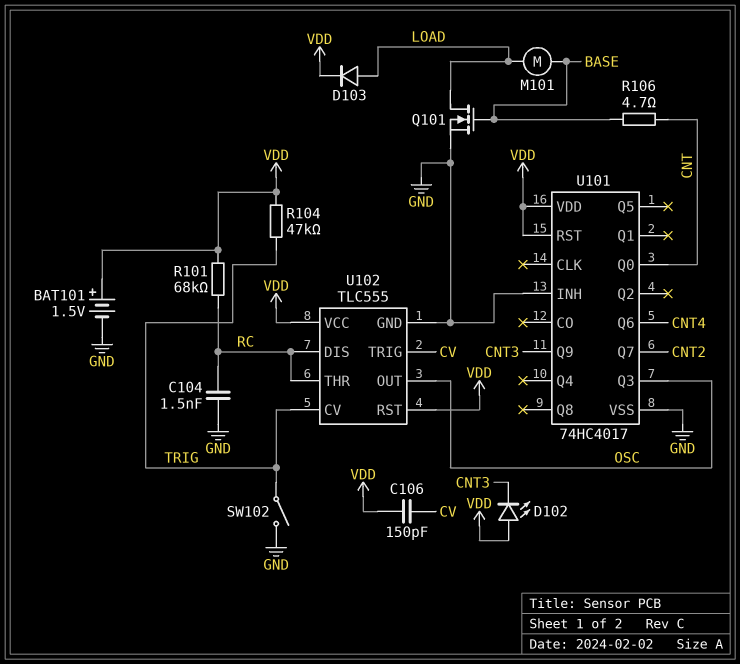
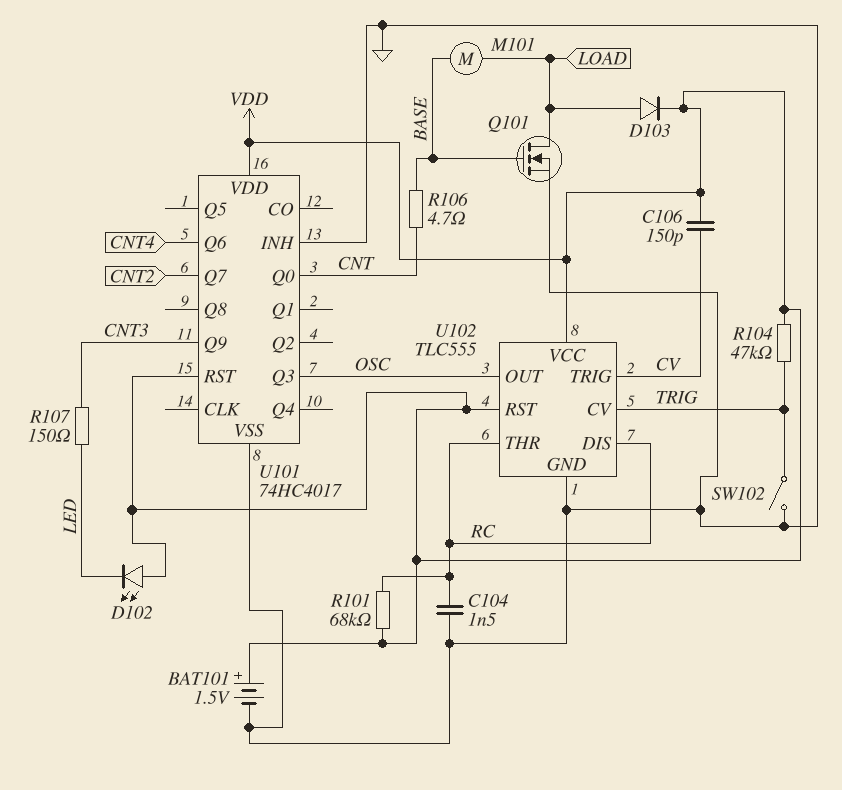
D102: LED (A VDD, K CNT3) -> LED (A VDD, K LED)
R107: none -> 150 (CNT3, LED)

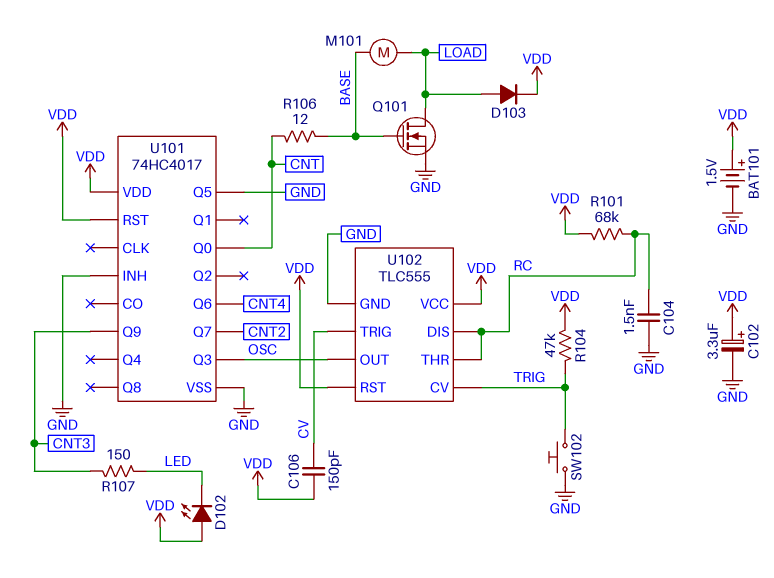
C102: none -> 3.3uF (plus VDD, minus GND)
R106: 4.7 (BASE, CNT) -> 12 (BASE, CNT)
SW102: switch (GND, TRIG) -> button (GND, TRIG)
U101 pin Q5: none -> GND

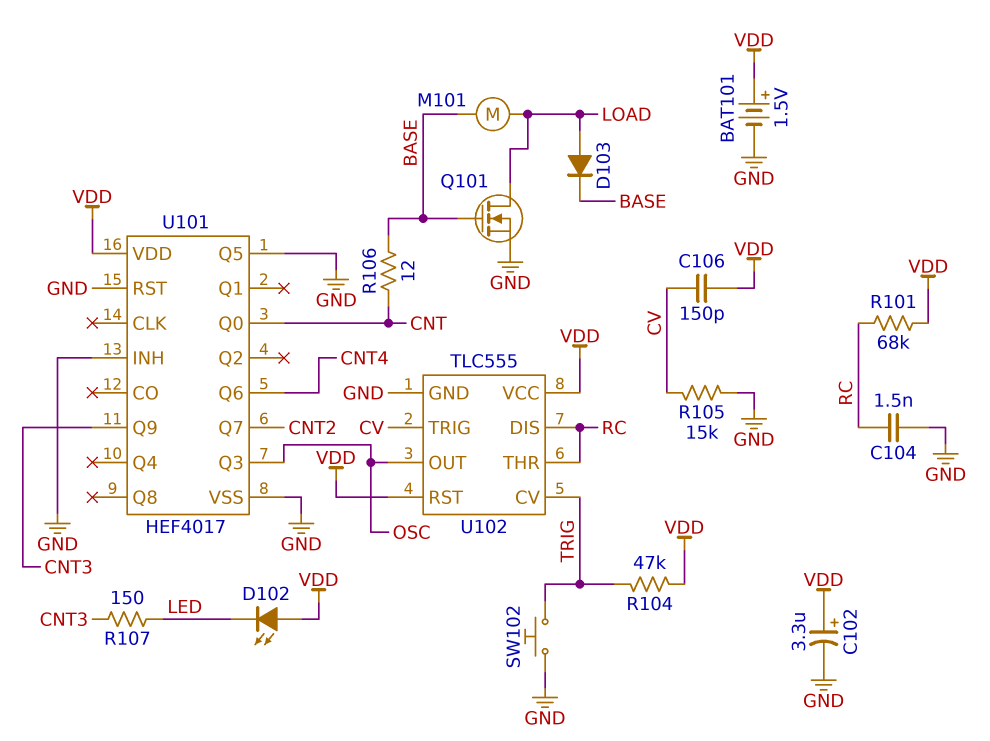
D103: diode (A LOAD, K VDD) -> diode (A LOAD, K BASE)
R105: none -> 15k (CV, GND)
U101: 74HC4017 -> HEF4017
U101 pin RST: VDD -> GND

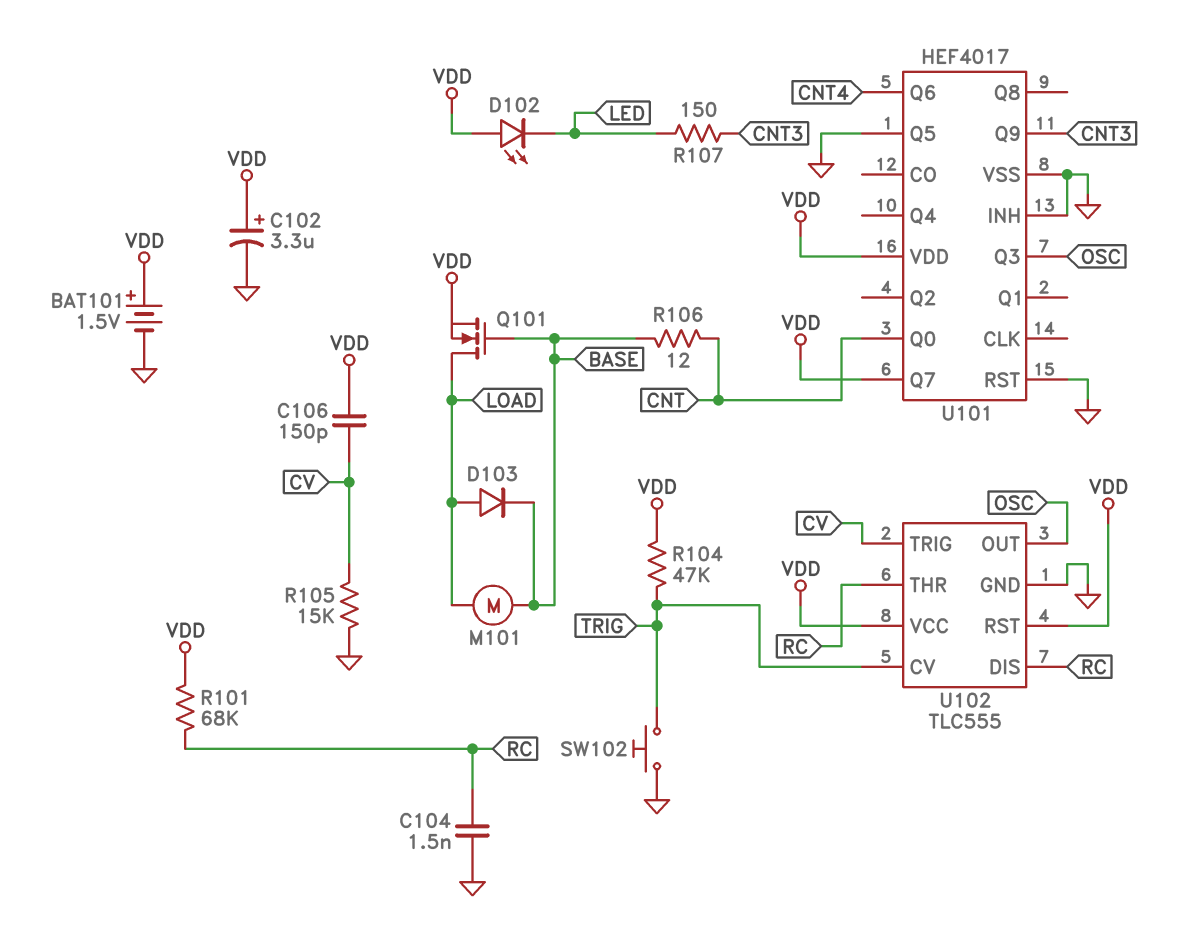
Q101: NMOS (G BASE, D LOAD, S GND) -> NMOS (G BASE, D LOAD, S VDD)
U101 pin Q7: CNT2 -> VDD

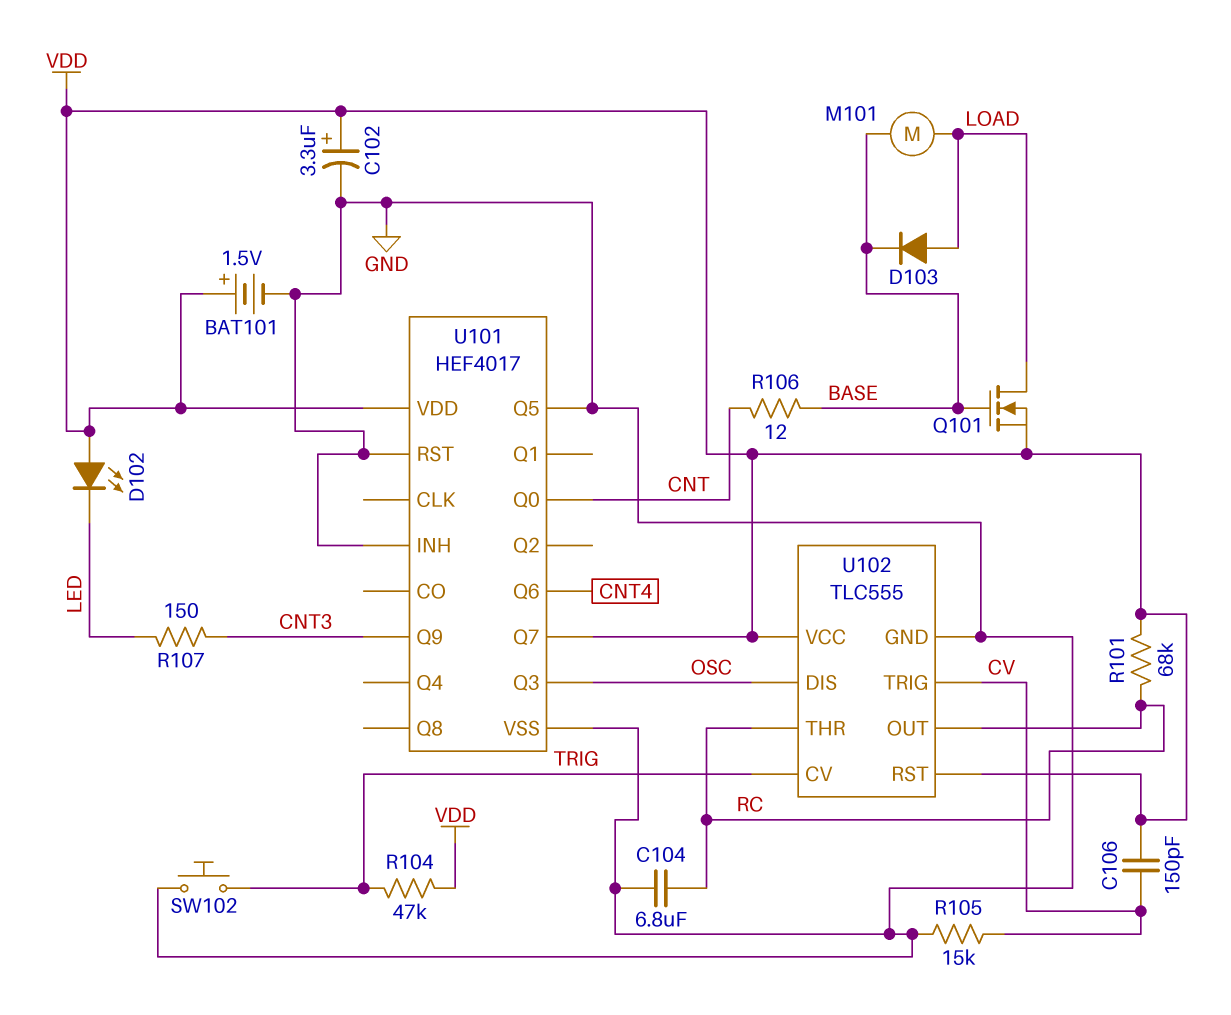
C104: 1.5nF (GND, RC) -> 6.8uF (GND, RC)
U102 pin DIS: RC -> OSC
U102 pin OUT: OSC -> RC

